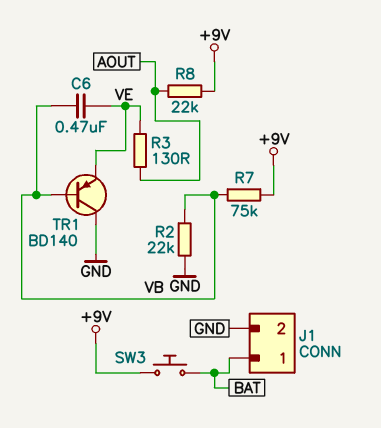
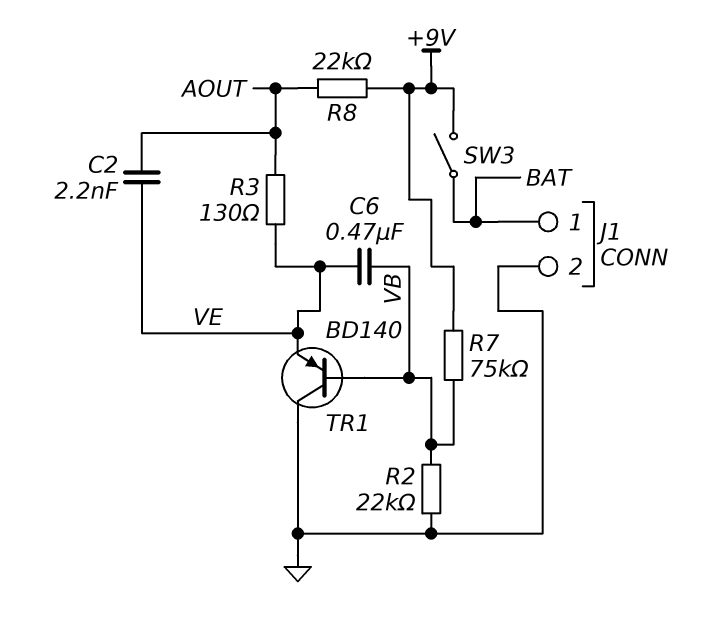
C2: none -> 2.2nF (AOUT, VE)
SW3: button (+9V, BAT) -> switch (+9V, BAT)

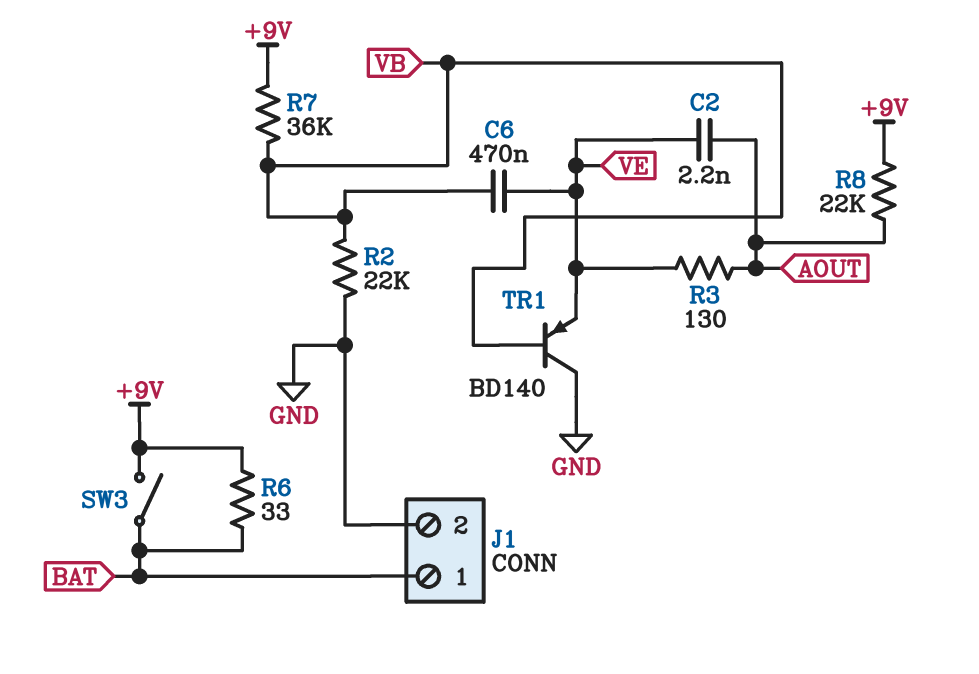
R6: none -> 33 (+9V, BAT)
R7: 75k (+9V, VB) -> 36k (+9V, VB)

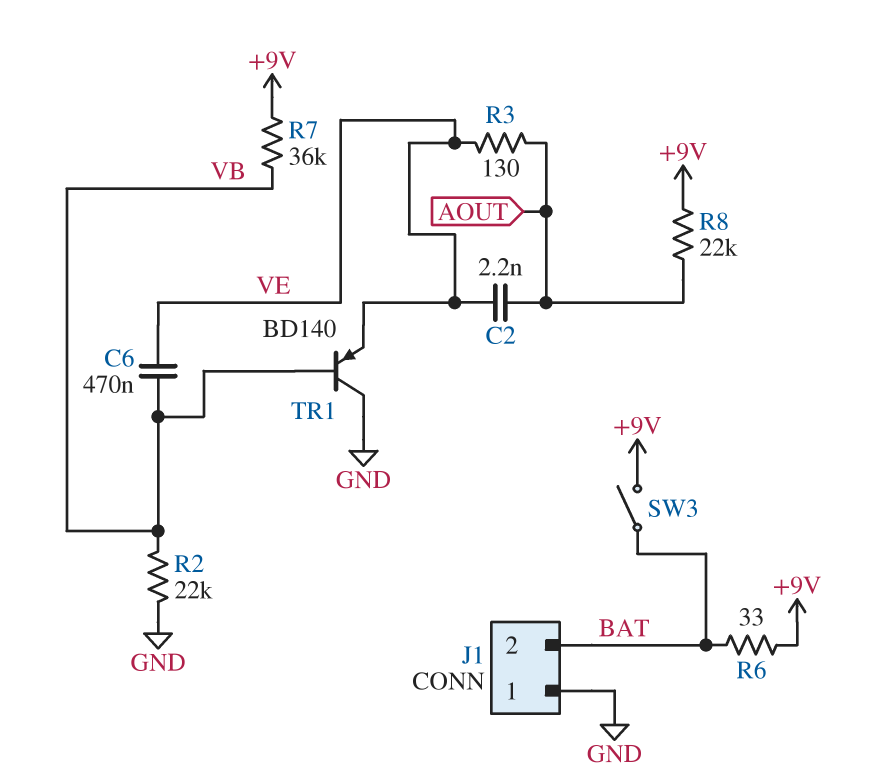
J1 pin 1: BAT -> GND
J1 pin 2: GND -> BAT

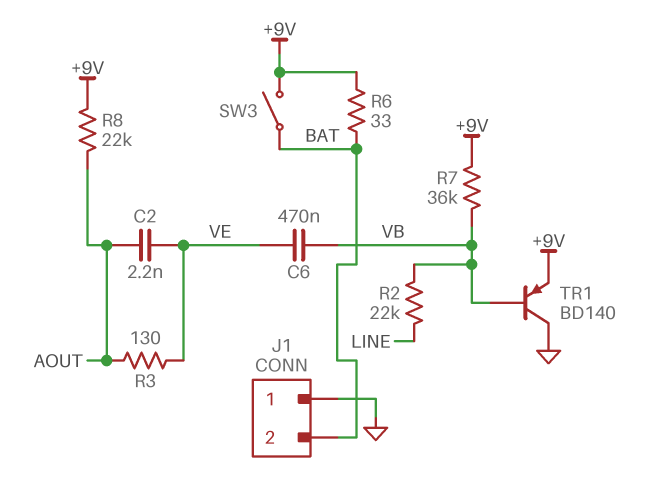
R2: 22k (GND, VB) -> 22k (LINE, VB)
TR1: PNP BD140 (B VB, C GND, E VE) -> PNP BD140 (B VB, C GND, E +9V)

